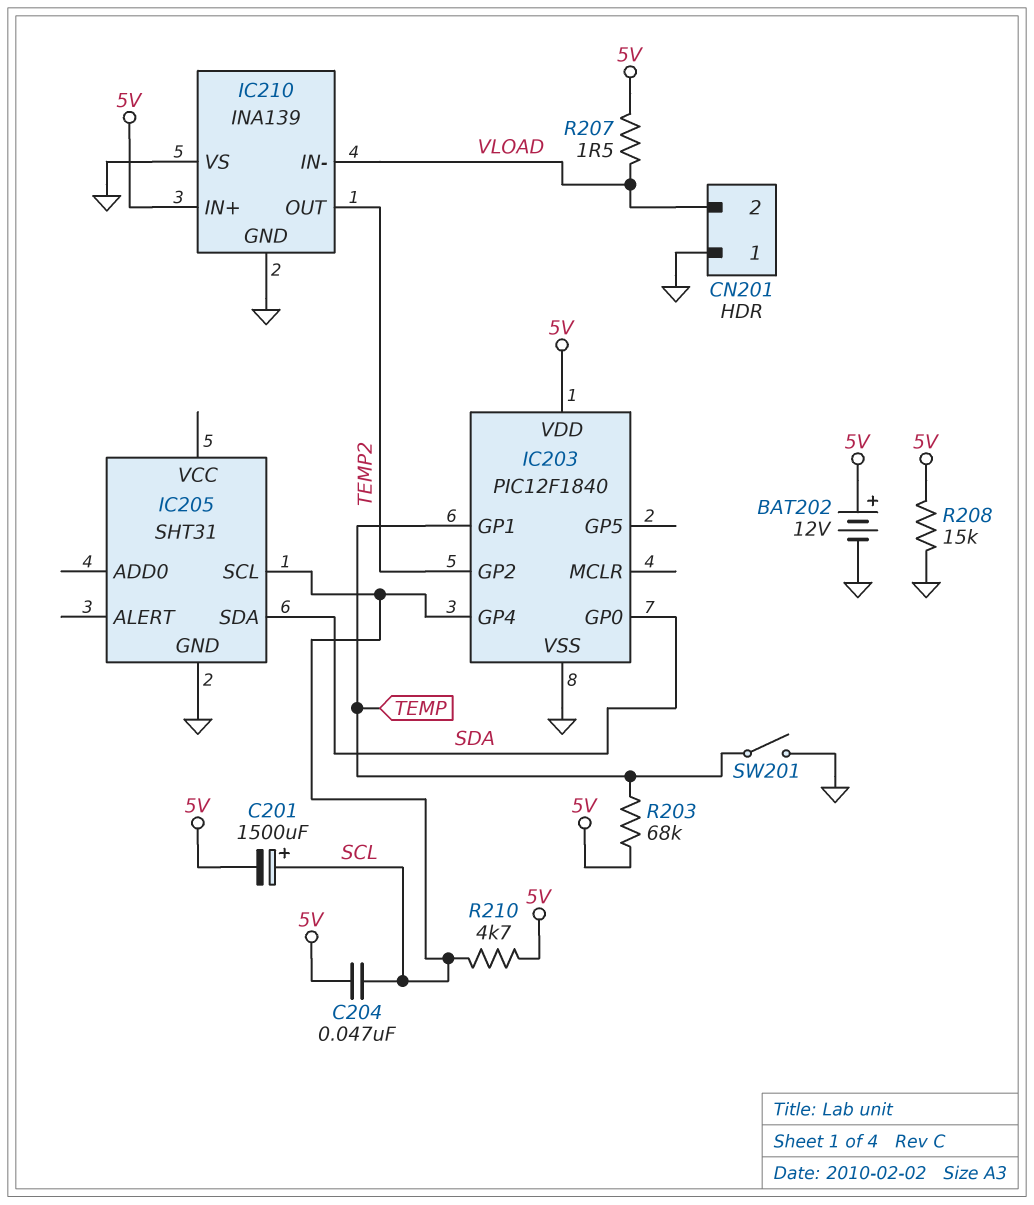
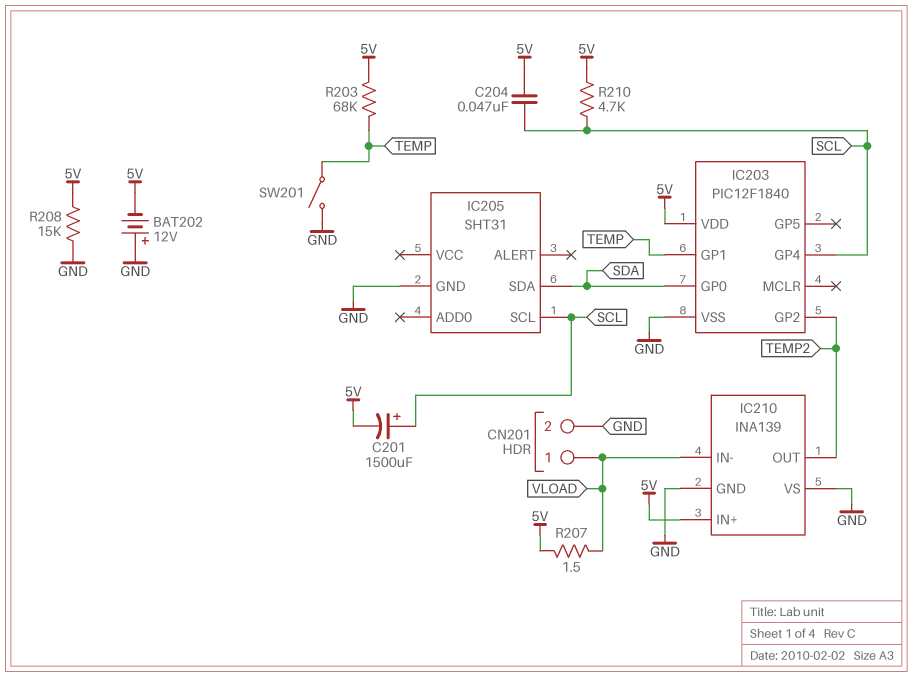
BAT202: 12V (plus 5V, minus GND) -> 12V (plus GND, minus 5V)
CN201 pin 1: GND -> VLOAD
CN201 pin 2: VLOAD -> GND

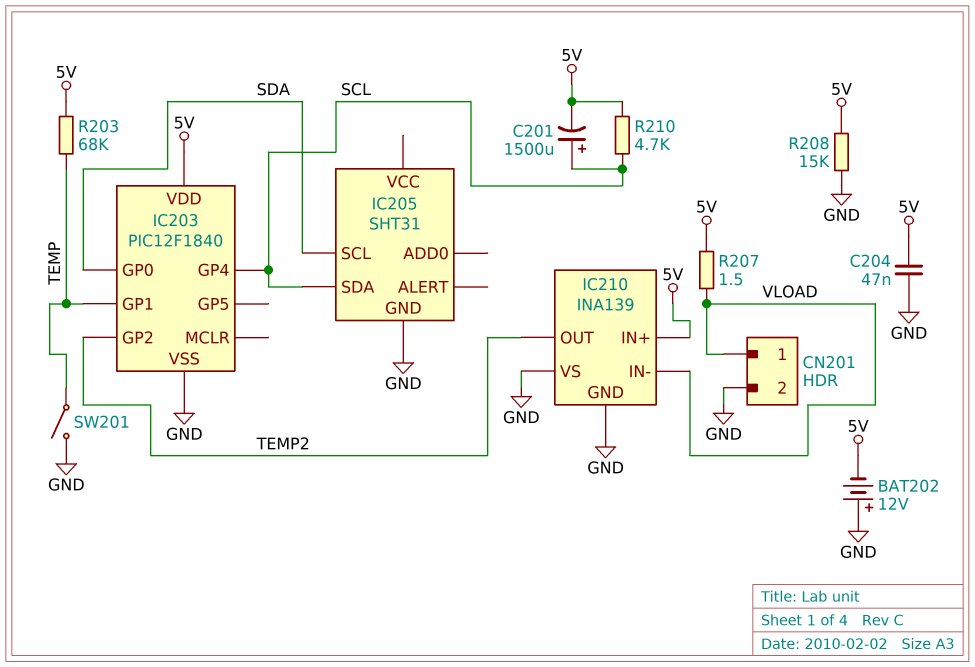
C204: 47nF (5V, SCL) -> 47nF (5V, GND)
IC205 pin SCL: SCL -> SDA
IC205 pin SDA: SDA -> SCL

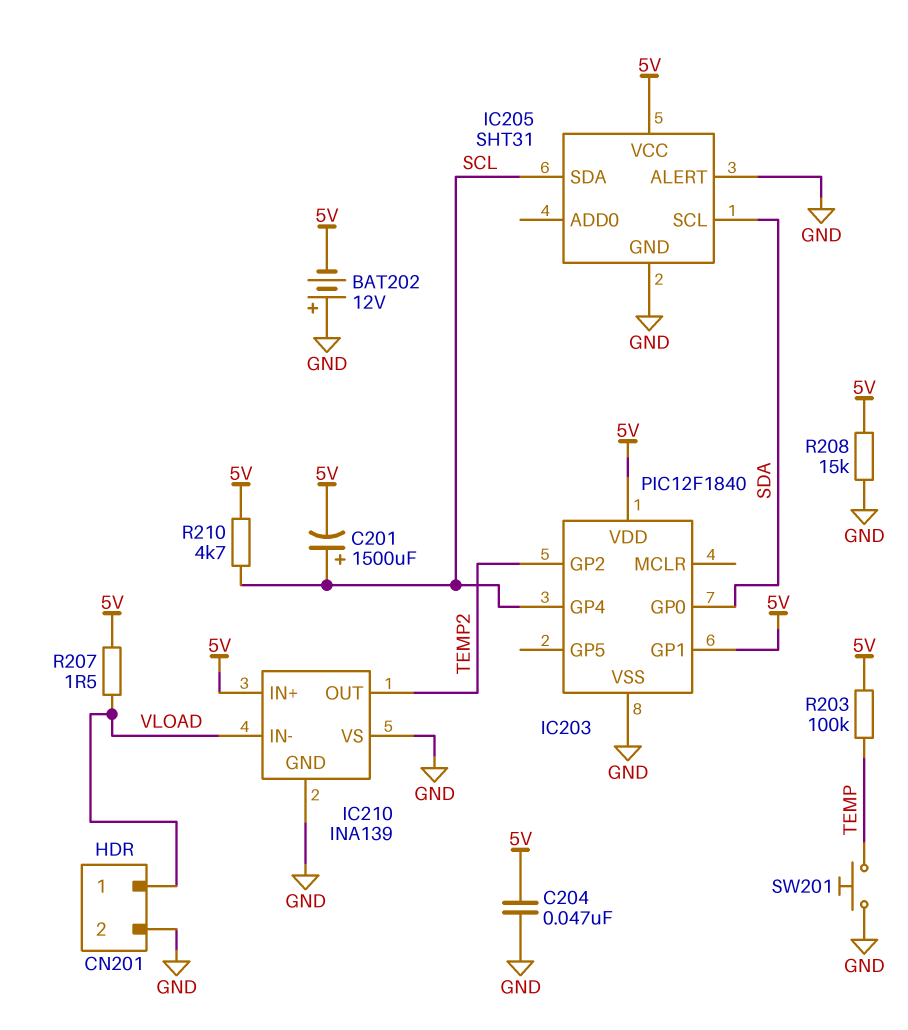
IC203 pin GP1: TEMP -> 5V
IC205 pin ALERT: none -> GND
IC205 pin VCC: none -> 5V
R203: 68k (5V, TEMP) -> 100k (5V, TEMP)
SW201: switch (GND, TEMP) -> button (GND, TEMP)

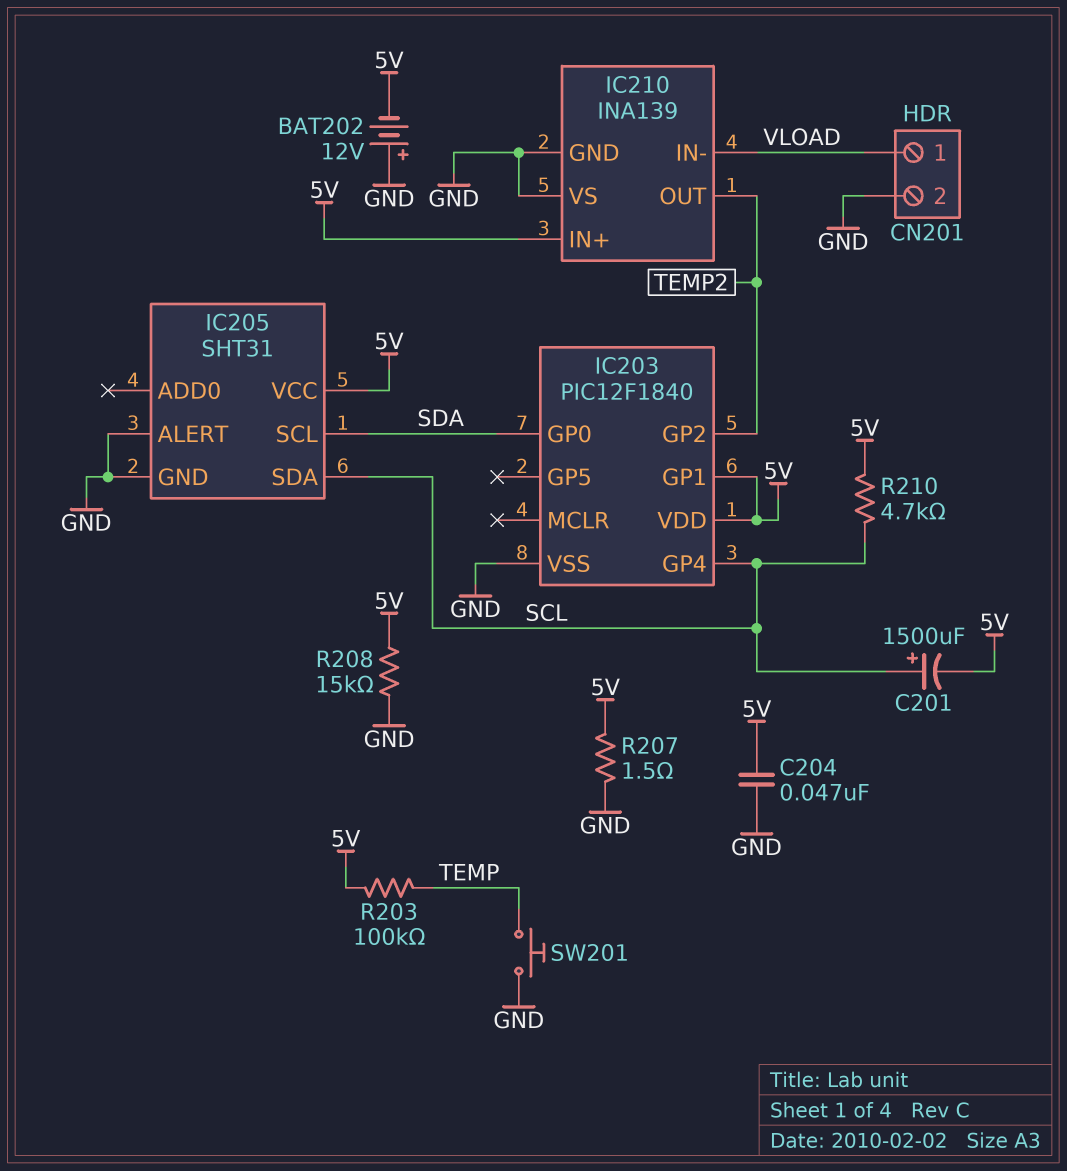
R207: 1.5 (5V, VLOAD) -> 1.5 (5V, GND)

